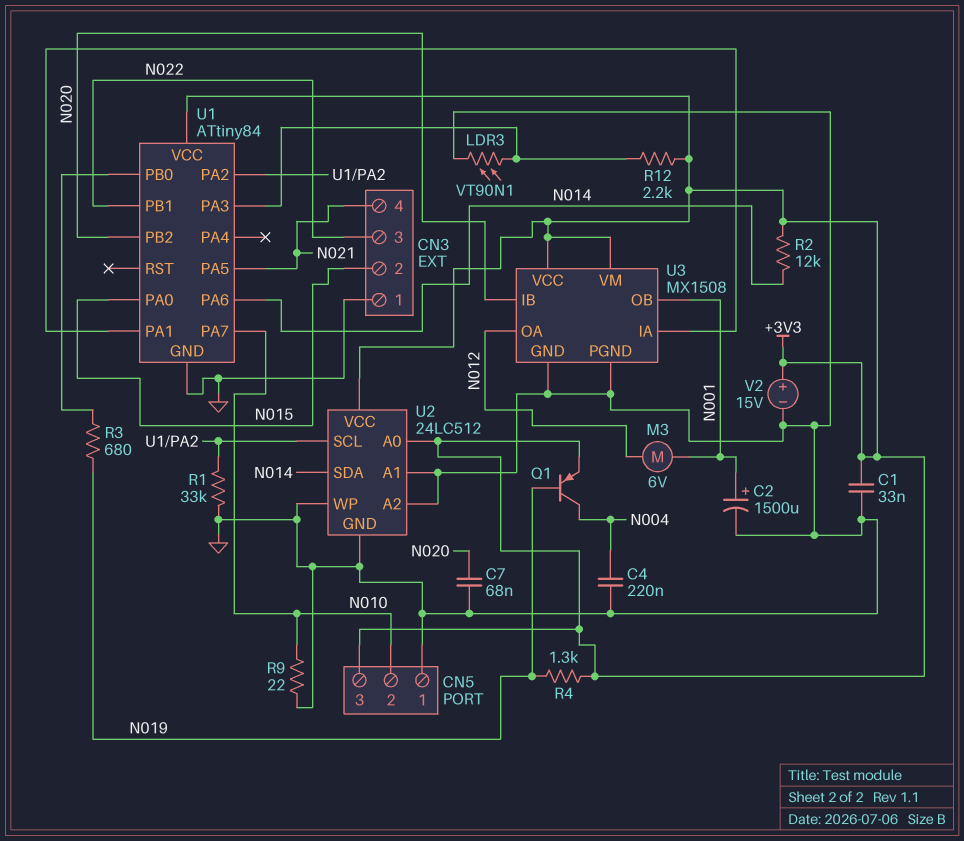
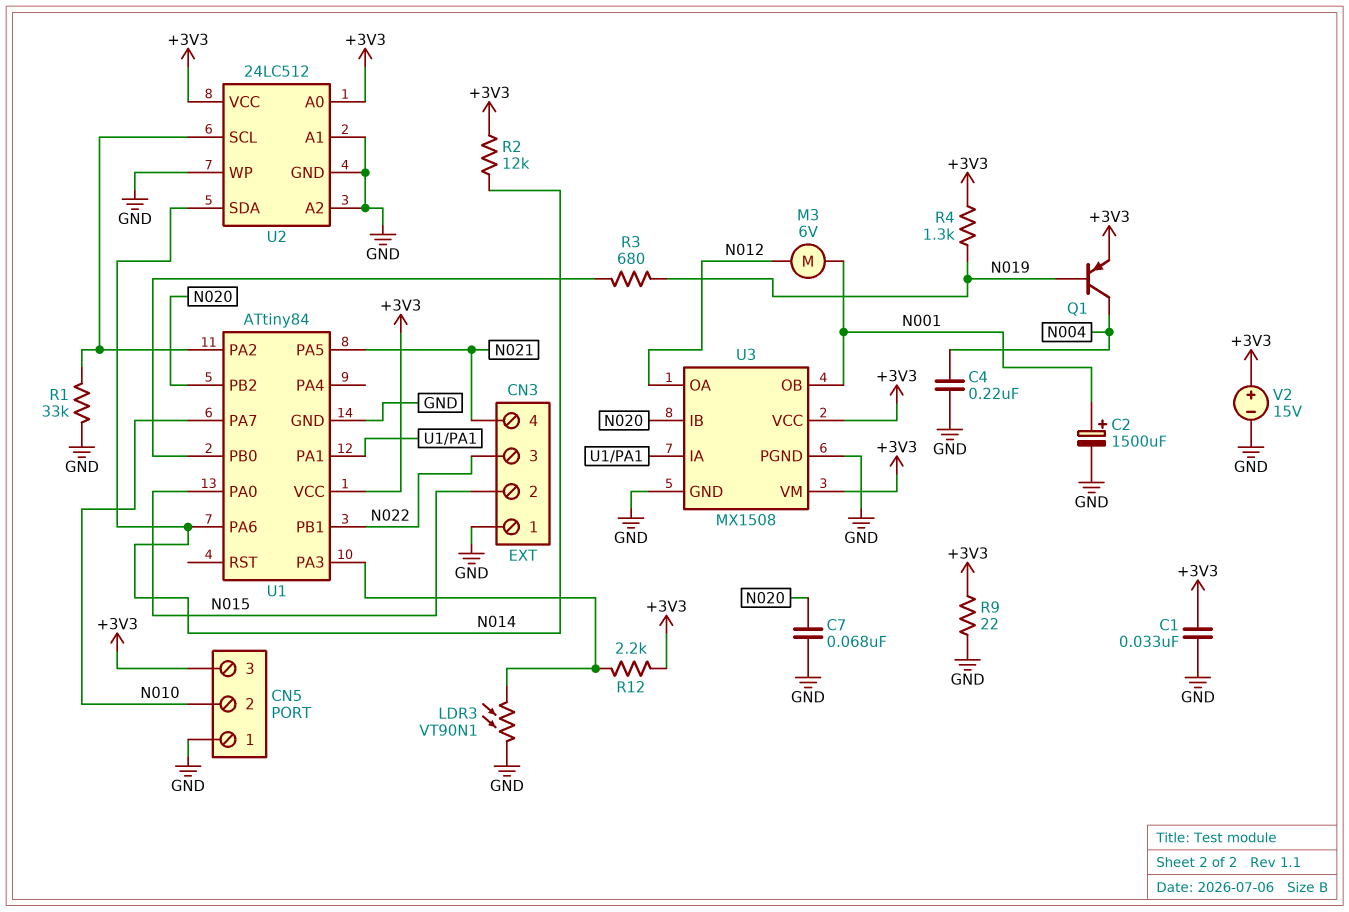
R9: 22 (GND, N010) -> 22 (+3V3, GND)

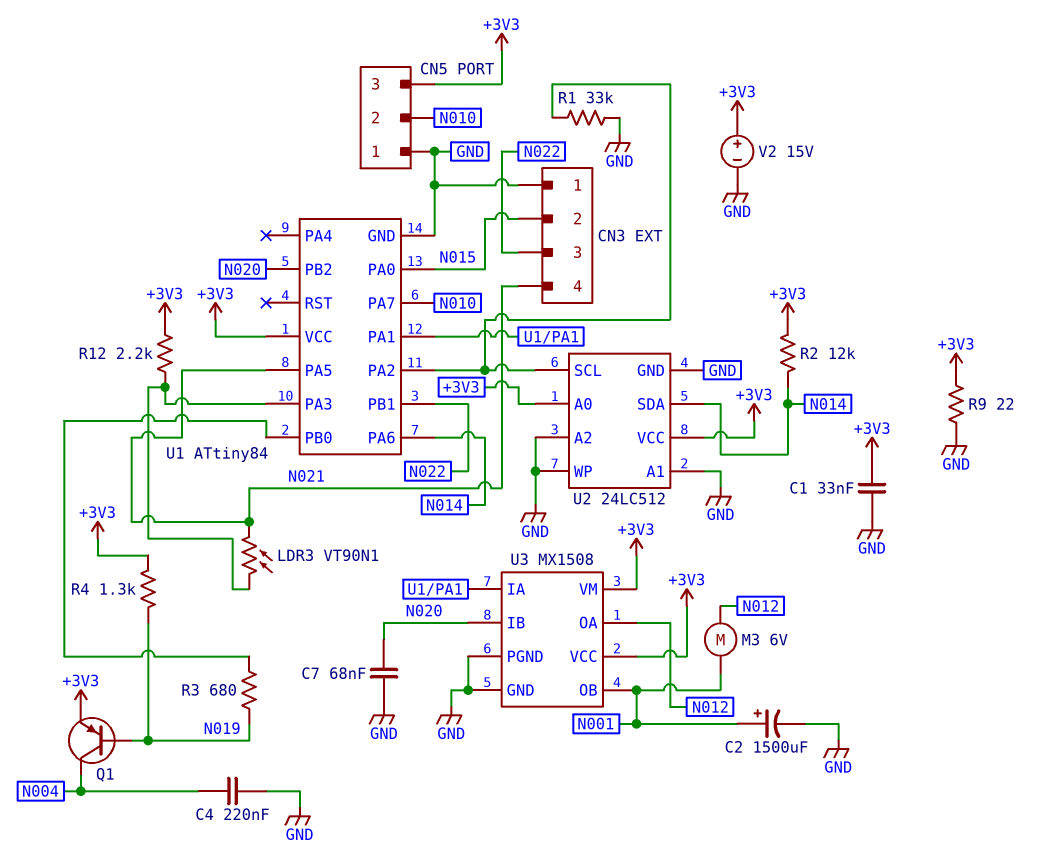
LDR3: VT90N1 (GND, U1/PA3) -> VT90N1 (N021, U1/PA3)

